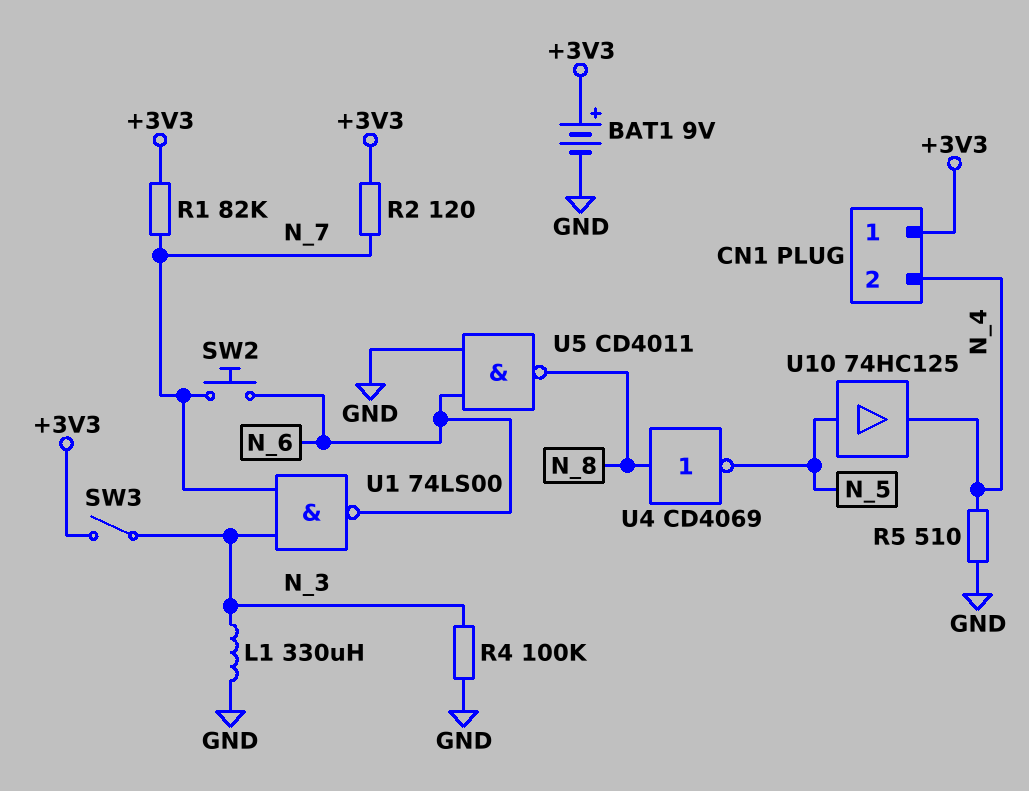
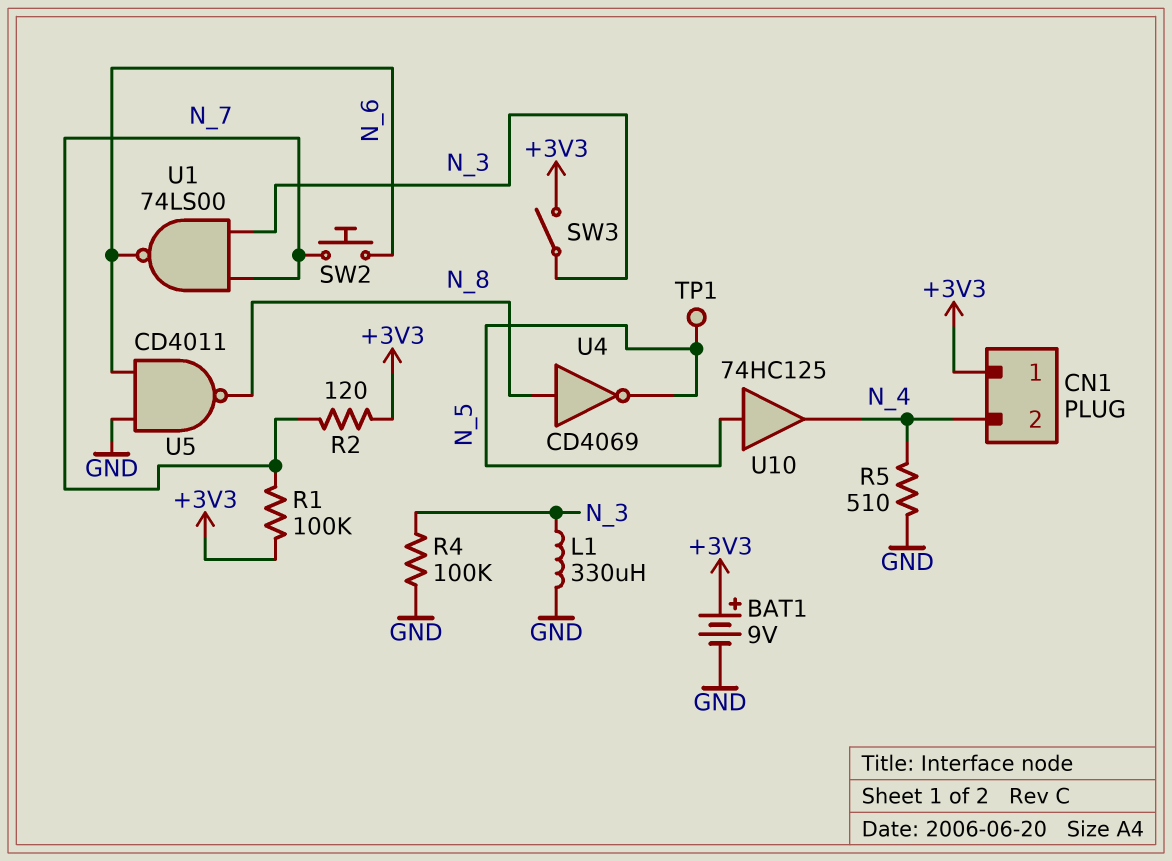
R1: 82k (+3V3, N_7) -> 100k (+3V3, N_7)
TP1: none -> test point (N_5)

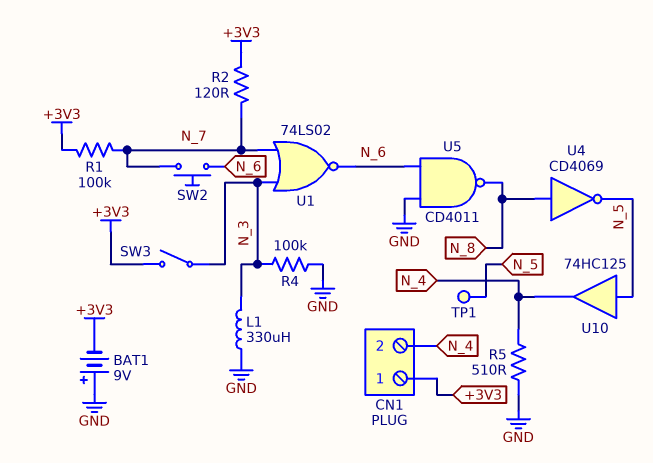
BAT1: 9V (plus +3V3, minus GND) -> 9V (plus GND, minus +3V3)
U1: NAND 74LS00 (in N_3, in N_7, out N_6) -> NOR 74LS02 (in N_3, in N_7, out N_6)

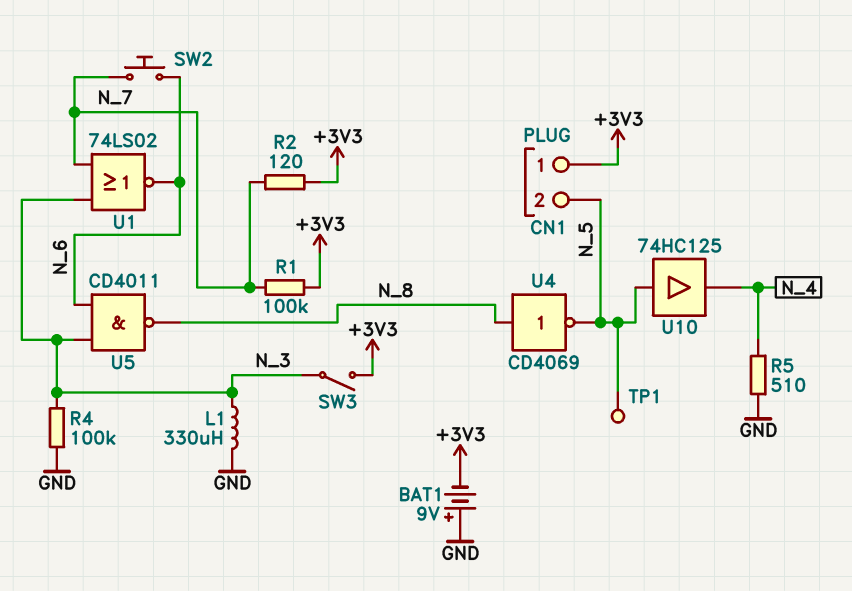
CN1 pin 2: N_4 -> N_5
U5: NAND CD4011 (in GND, in N_6, out N_8) -> NAND CD4011 (in N_3, in N_6, out N_8)

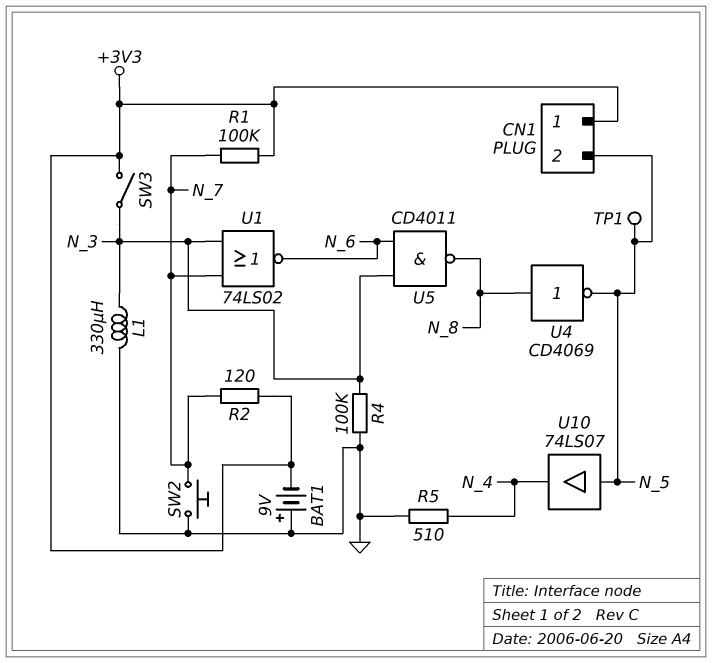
SW2: button (N_6, N_7) -> button (GND, N_7)
U10: buffer 74HC125 (in N_5, out N_4) -> buffer 74LS07 (in N_5, out N_4)

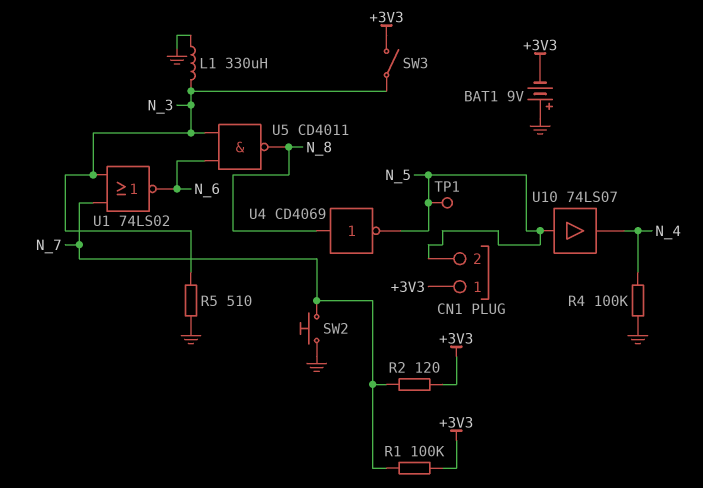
R4: 100k (GND, N_3) -> 100k (GND, N_4)
R5: 510 (GND, N_4) -> 510 (GND, N_3)

